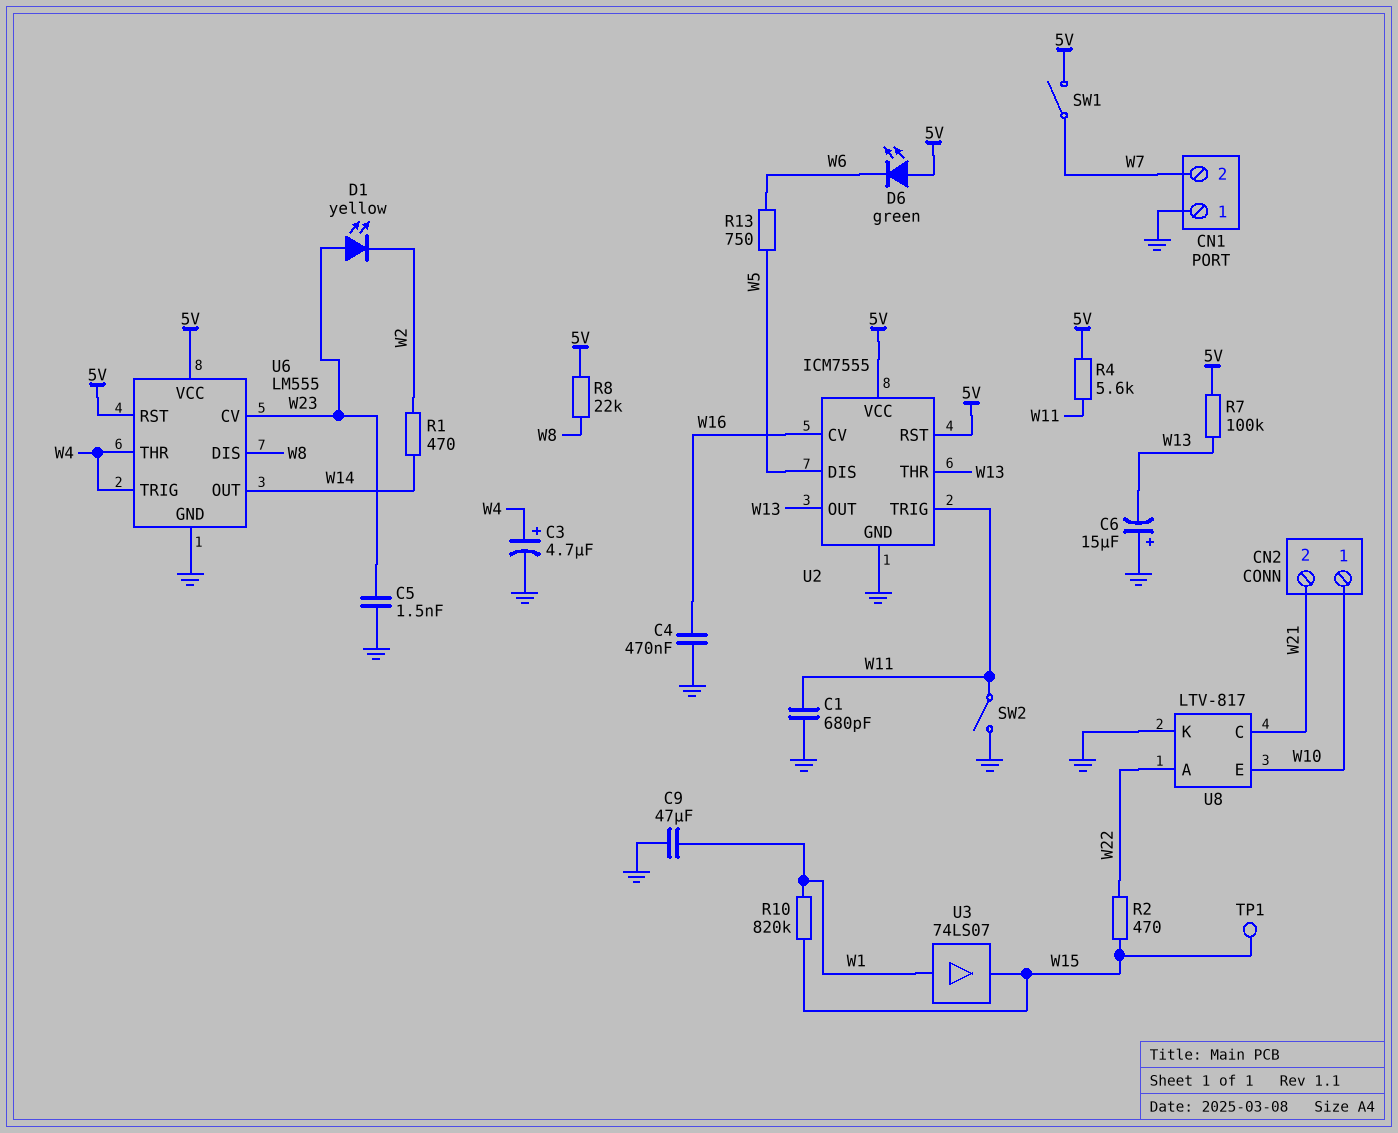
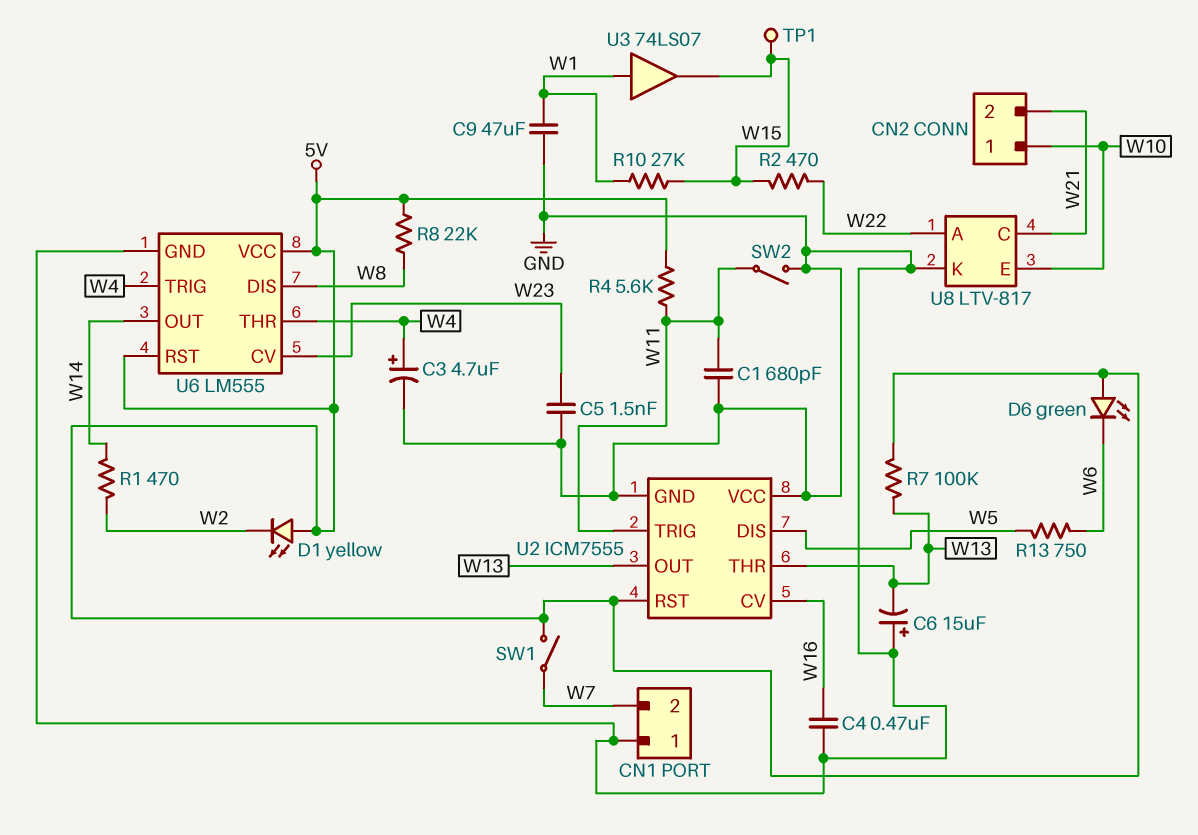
D1: LED yellow (A W23, K W2) -> LED yellow (A 5V, K W2)
R10: 820k (W1, W15) -> 27k (W1, W15)
U2 pin VCC: 5V -> GND

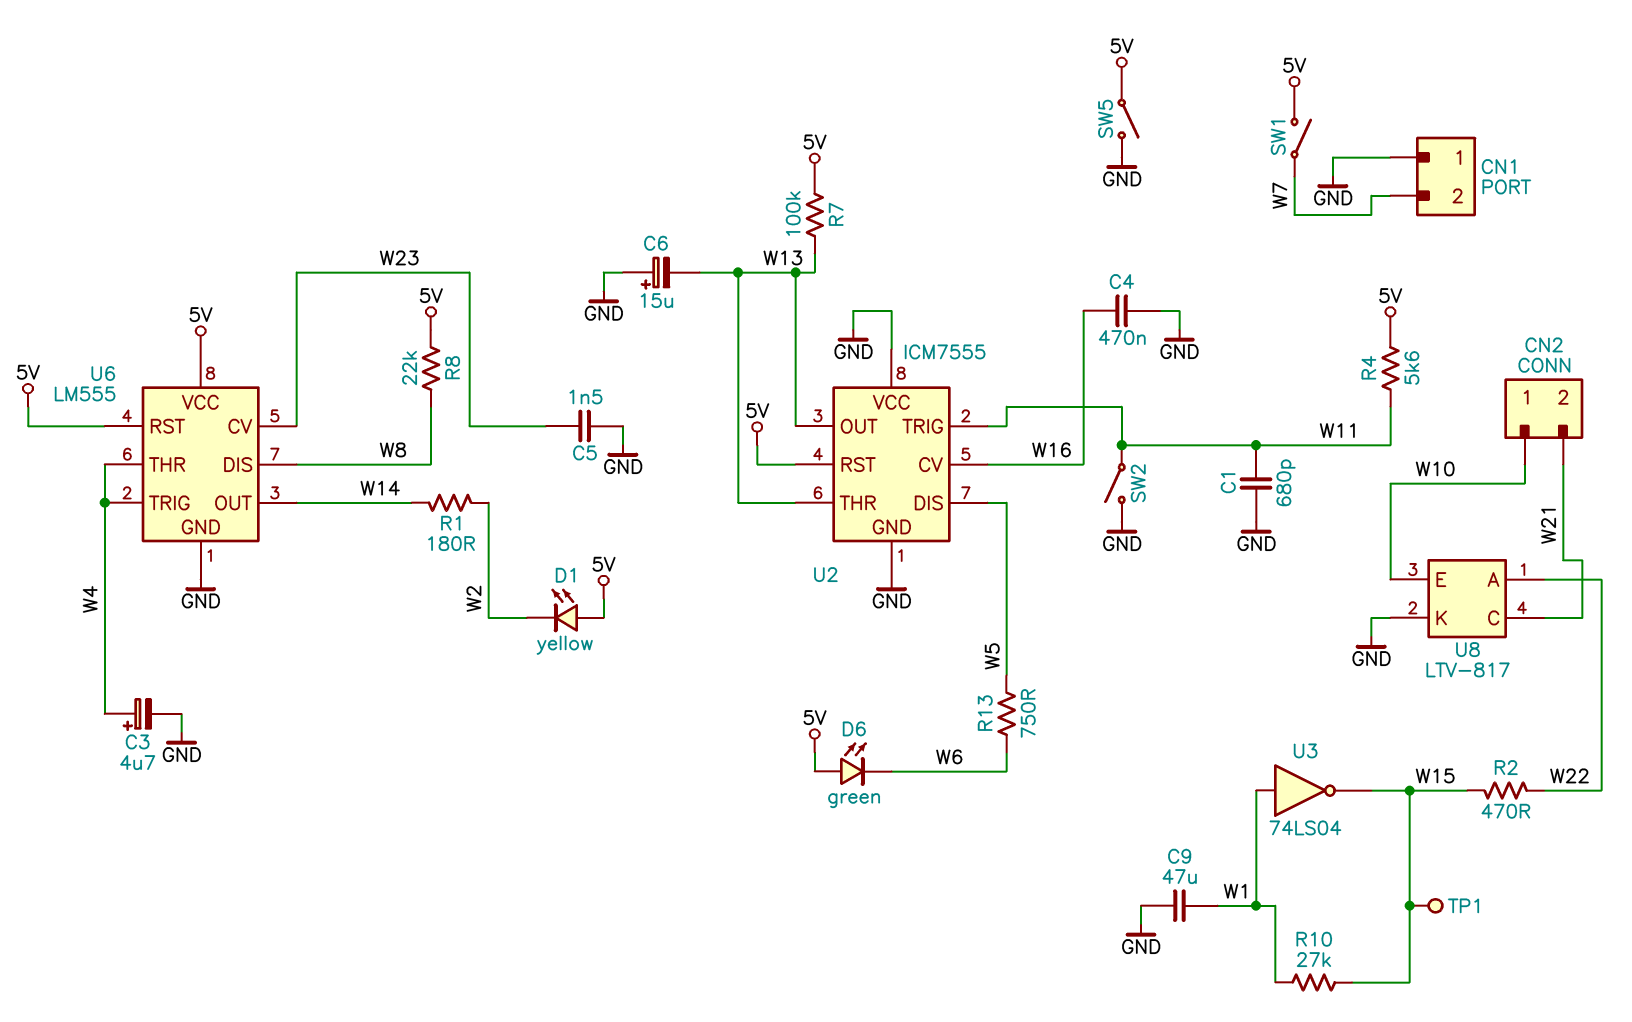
R1: 470 (W2, W14) -> 180 (W2, W14)
SW5: none -> switch (5V, GND)
U3: buffer 74LS07 (in W1, out W15) -> NOT 74LS04 (in W1, out W15)

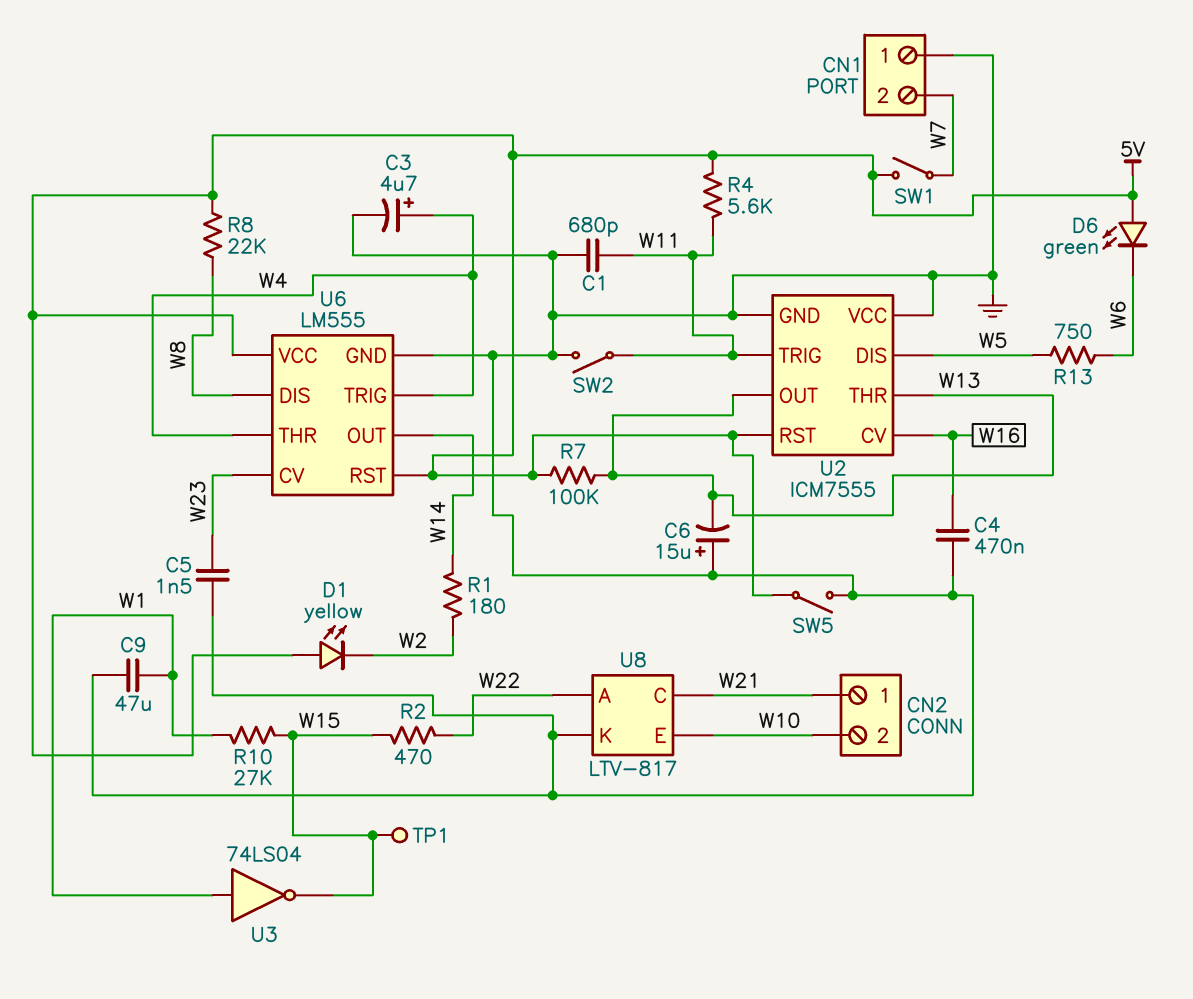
CN2 pin 1: W10 -> W21
CN2 pin 2: W21 -> W10

